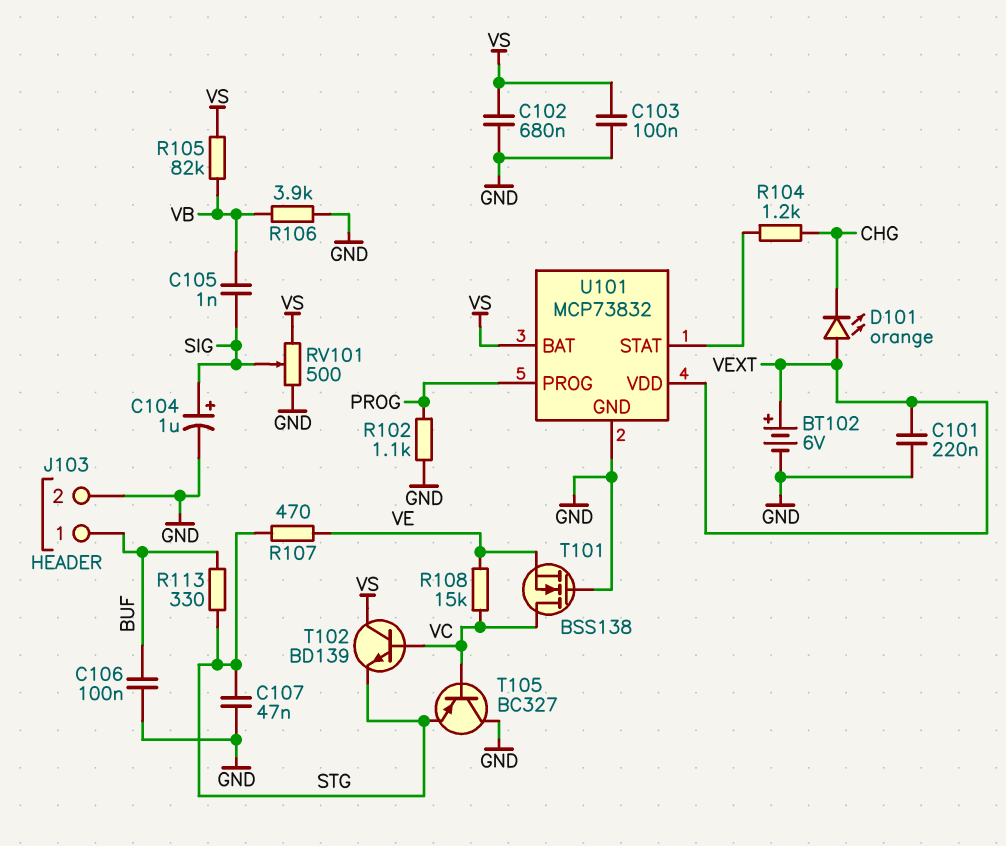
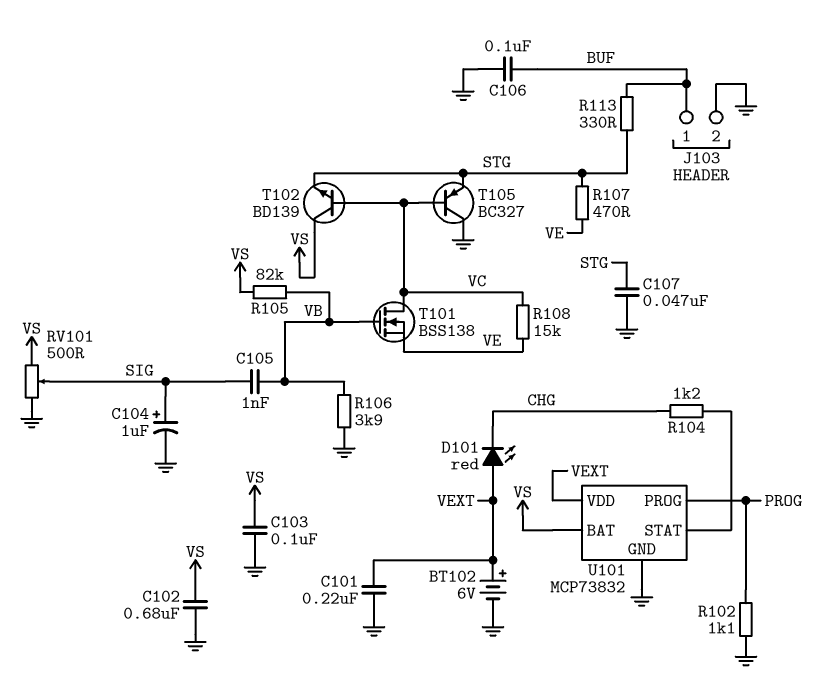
D101: LED orange (A VEXT, K CHG) -> LED red (A VEXT, K CHG)
T101: NMOS BSS138 (G GND, D VC, S VE) -> NMOS BSS138 (G VB, D VC, S VE)

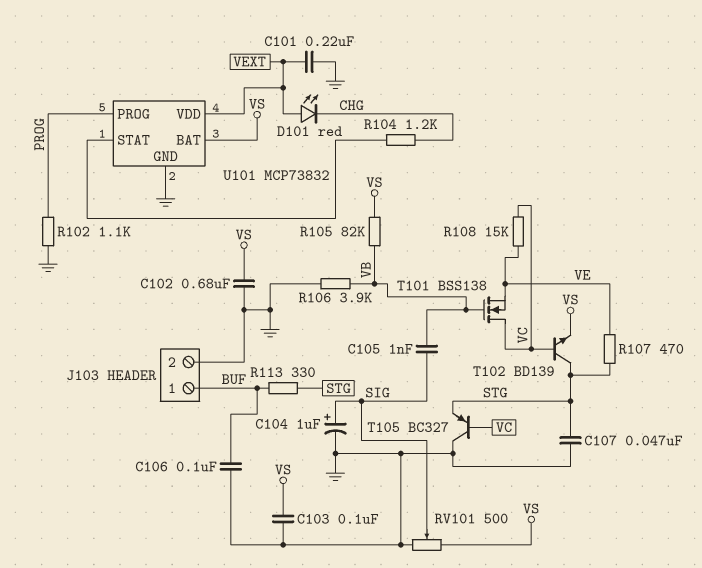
BT102: 6V (plus VEXT, minus GND) -> none
T102: NPN BD139 (B VC, C VS, E STG) -> NPN BD139 (B VC, C STG, E VS)

